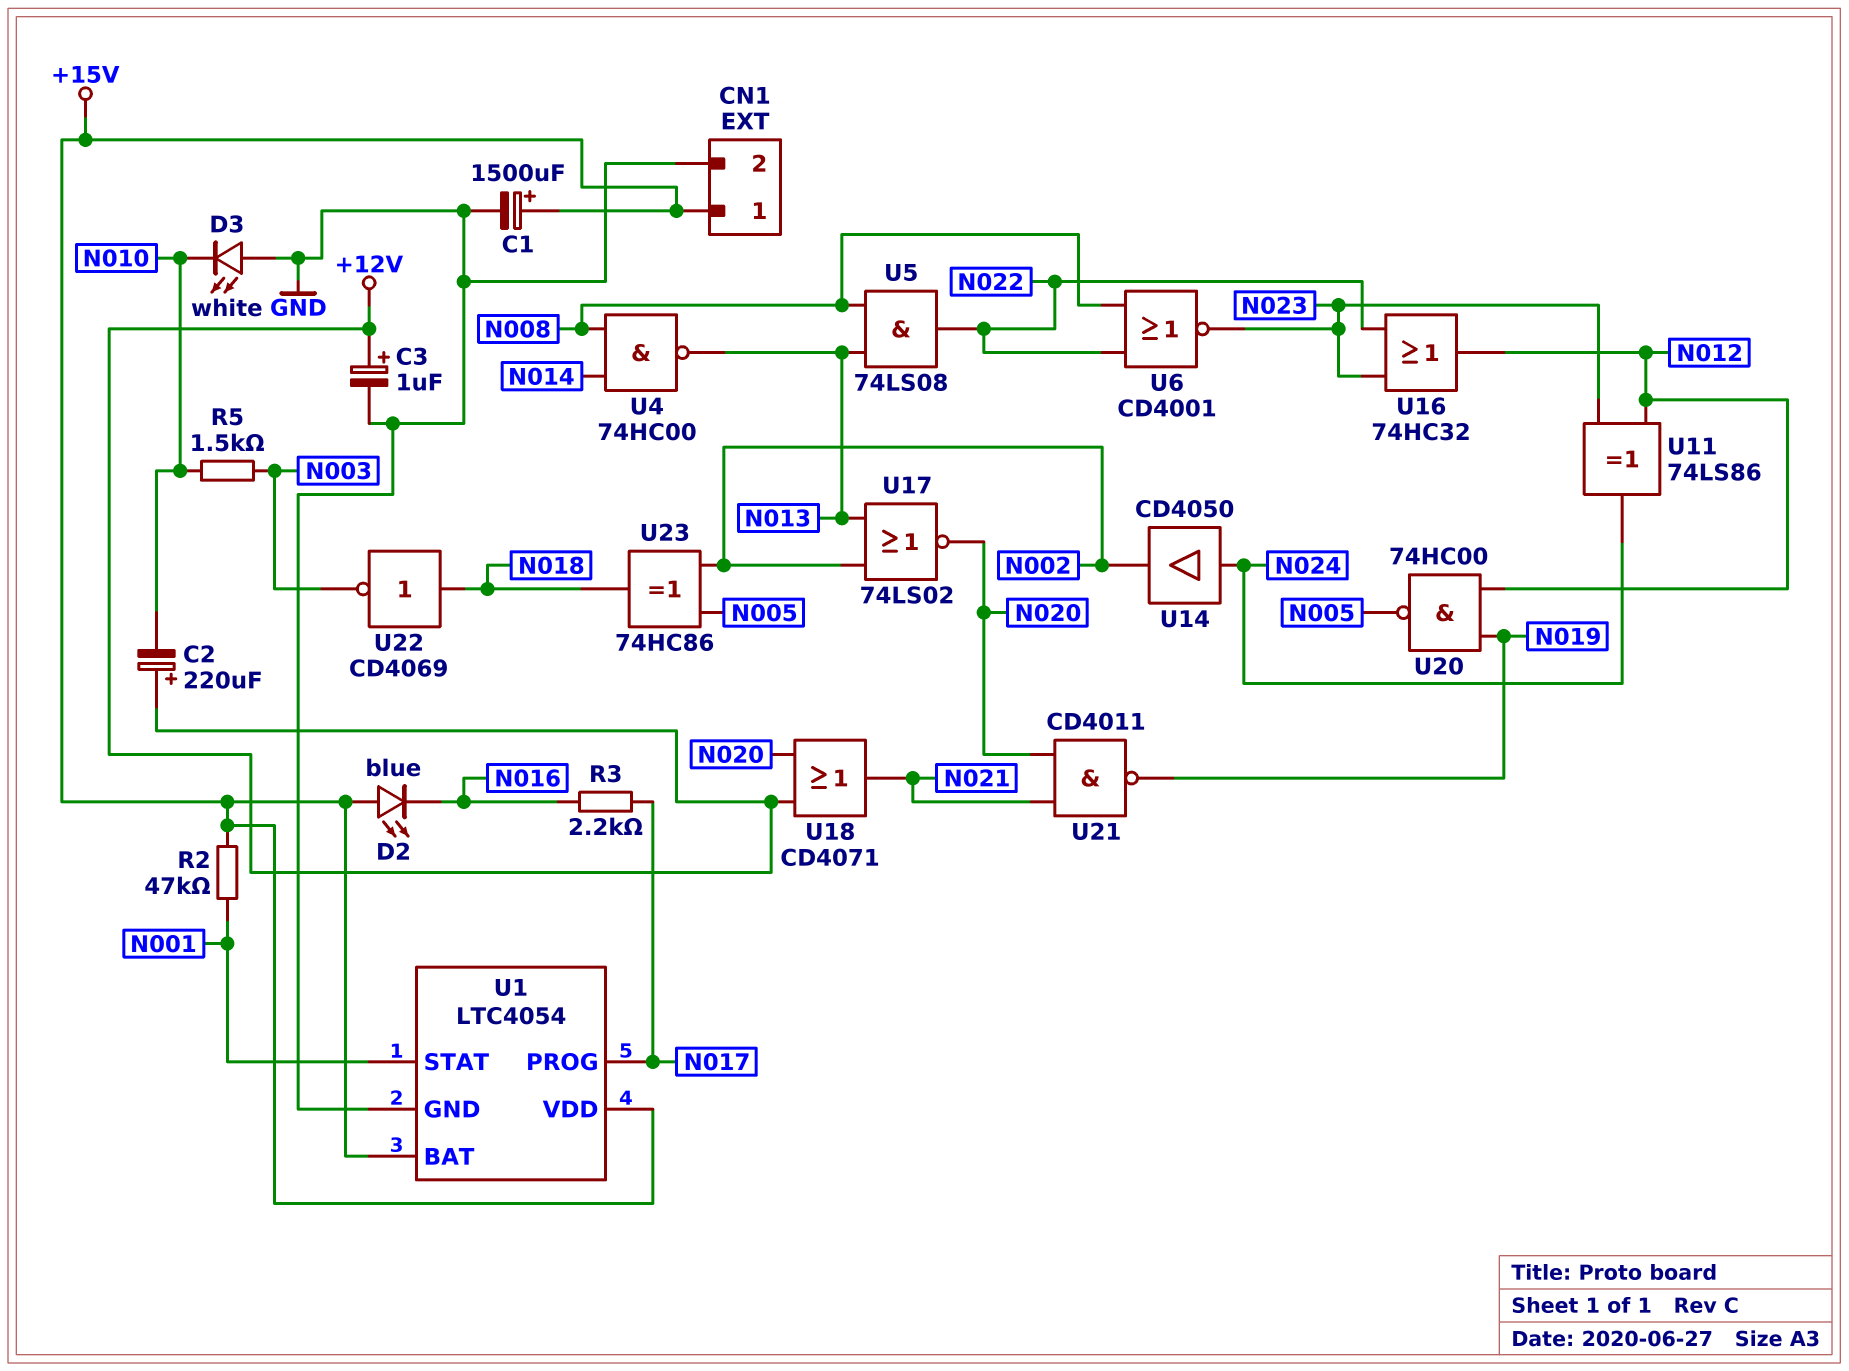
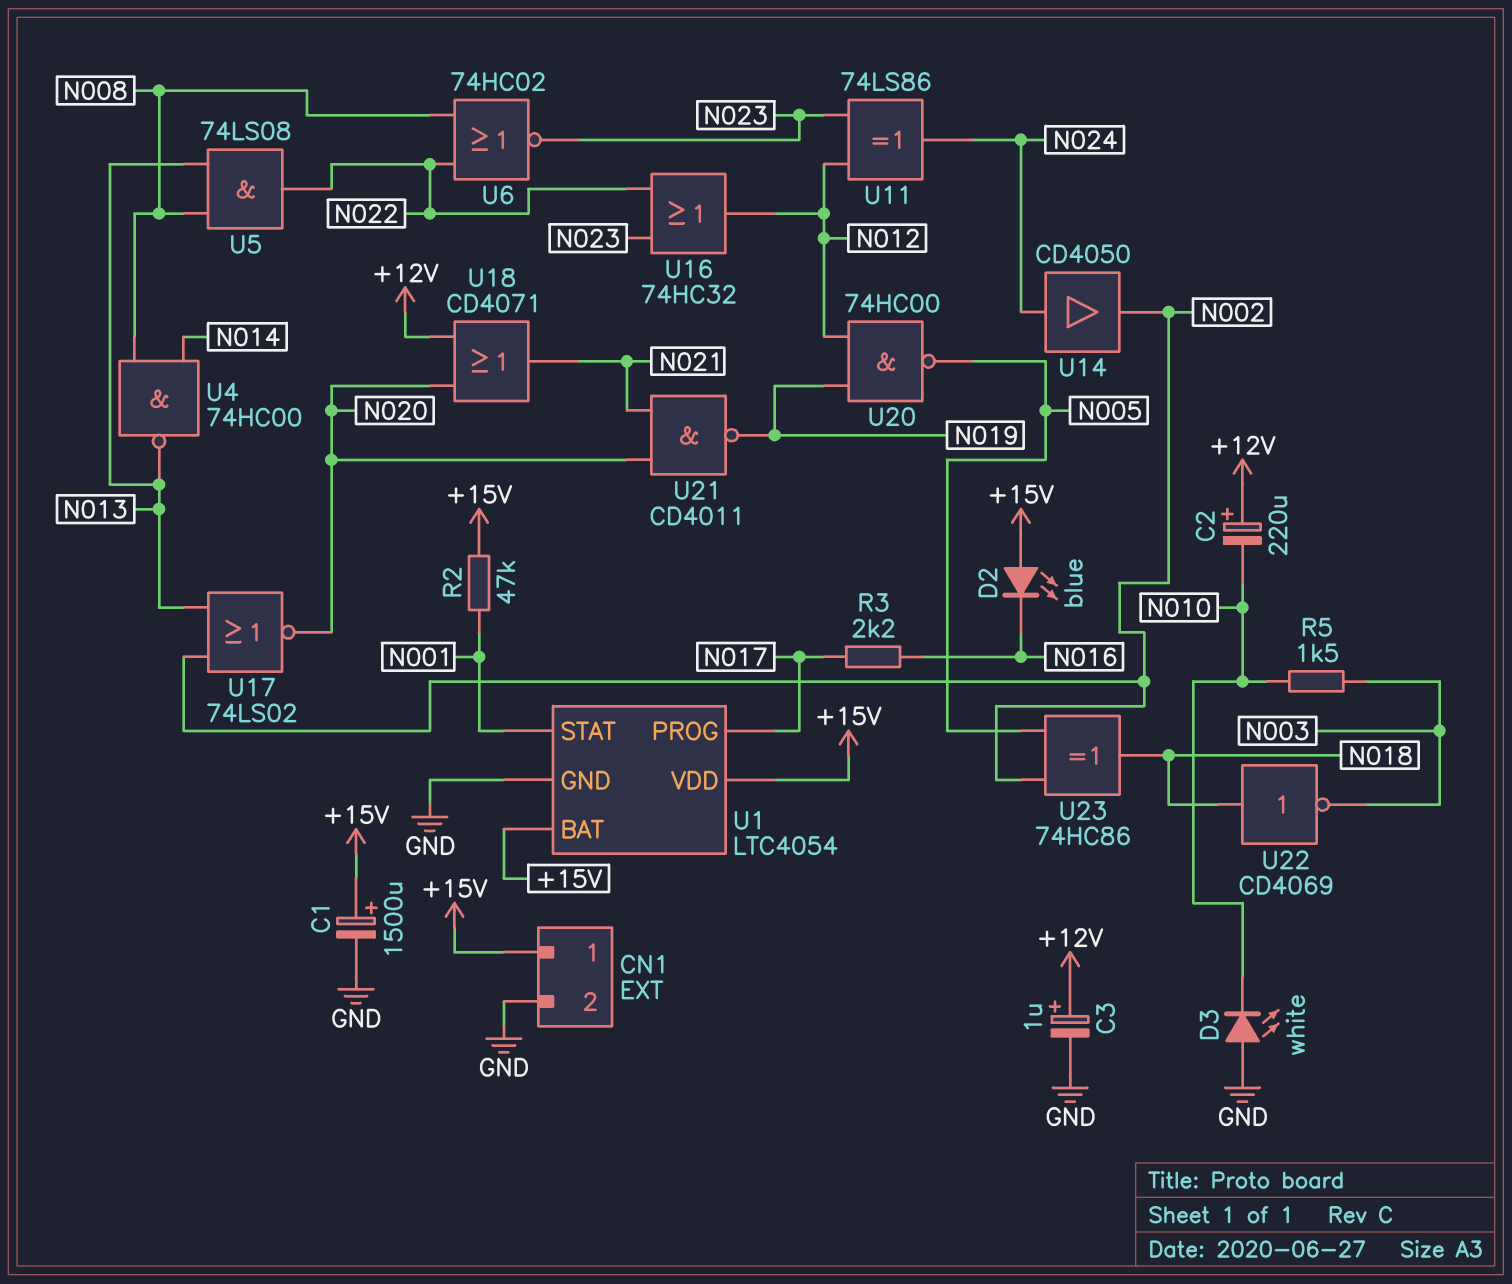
U6: NOR CD4001 (in N008, in N022, out N023) -> NOR 74HC02 (in N008, in N022, out N023)

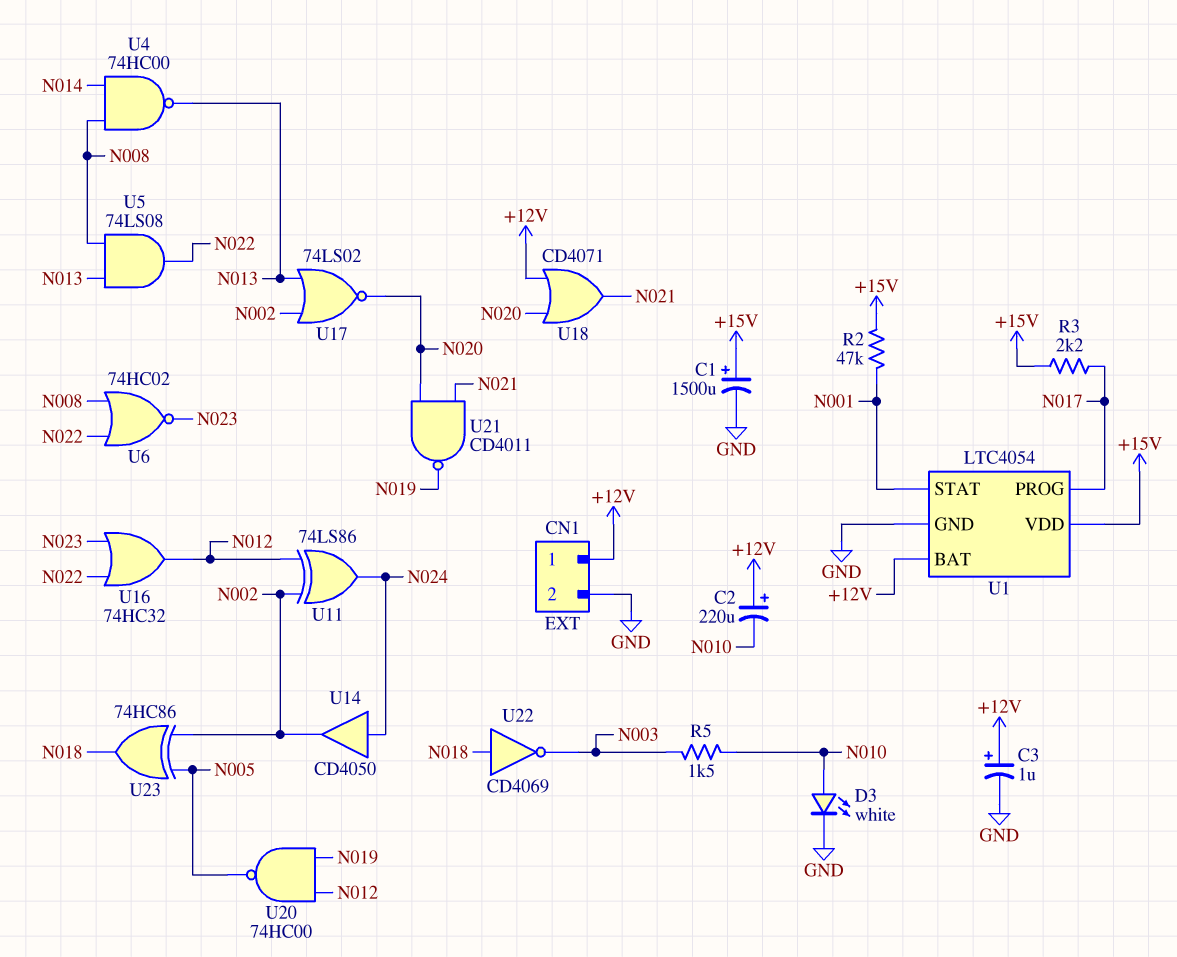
CN1 pin 1: +15V -> +12V
D2: LED blue (A +15V, K N016) -> none
D3: LED white (A GND, K N010) -> LED white (A N010, K GND)
R3: 2.2k (N016, N017) -> 2.2k (+15V, N017)
U1 pin BAT: +15V -> +12V
U11: XOR 74LS86 (in N012, in N023, out N024) -> XOR 74LS86 (in N002, in N012, out N024)

